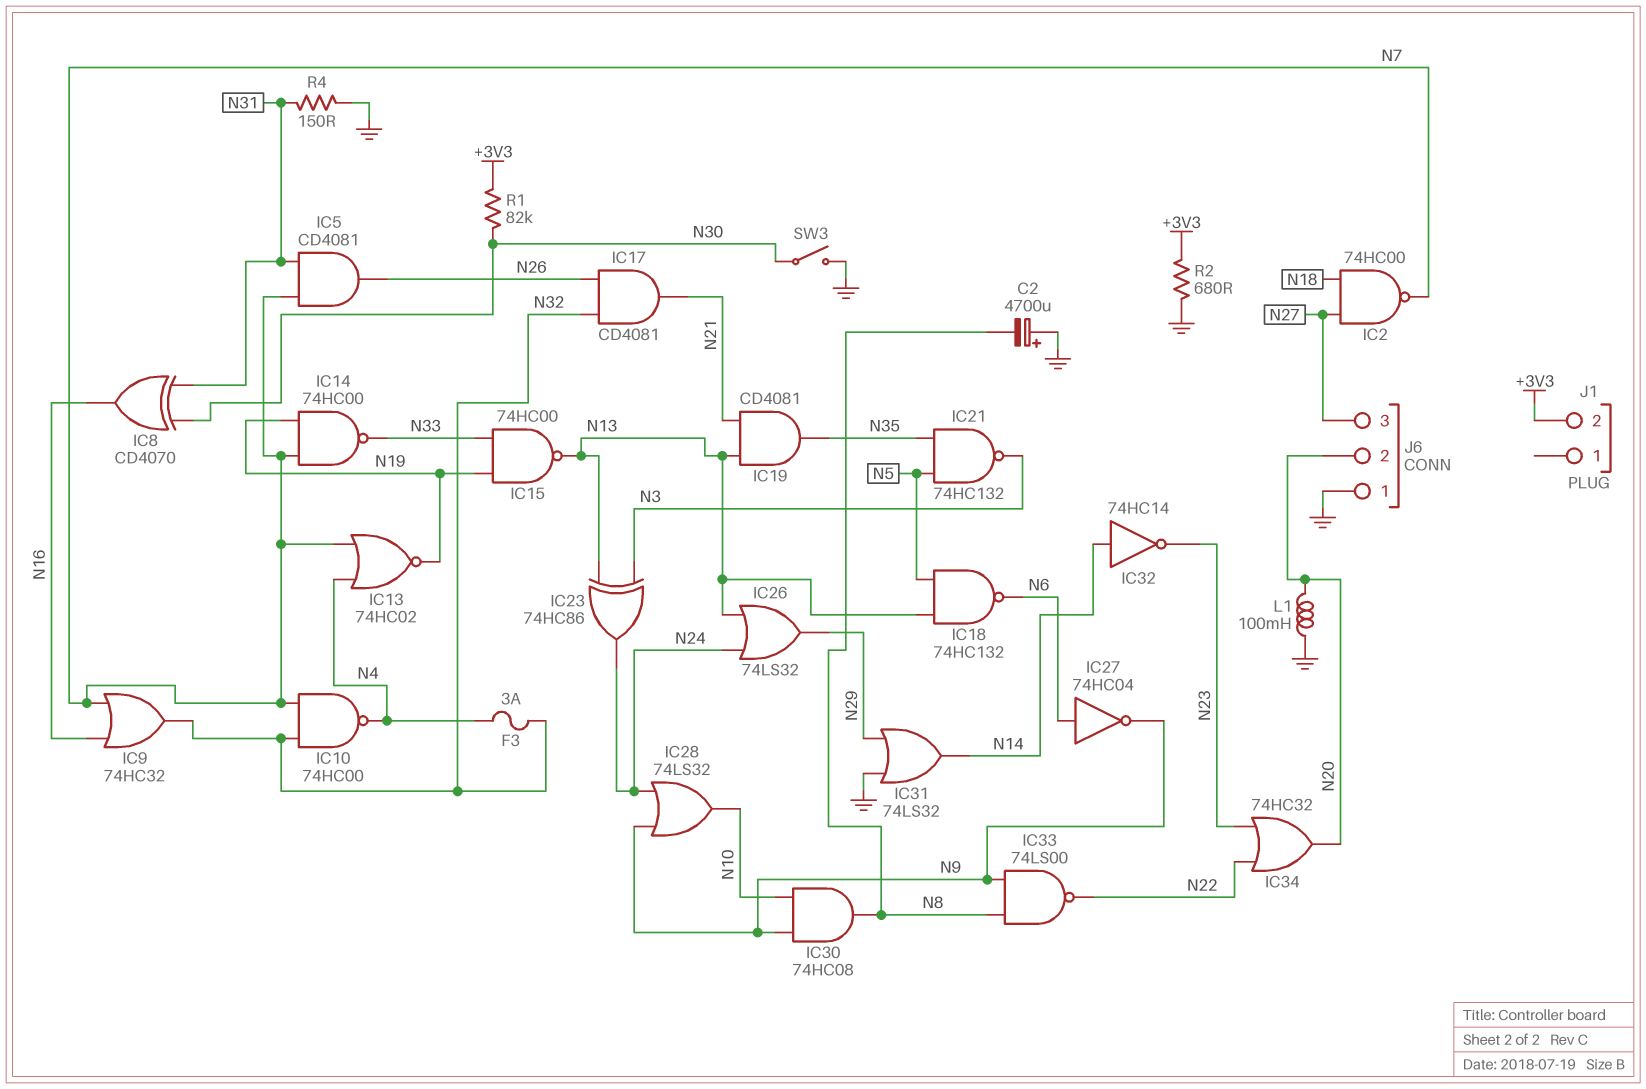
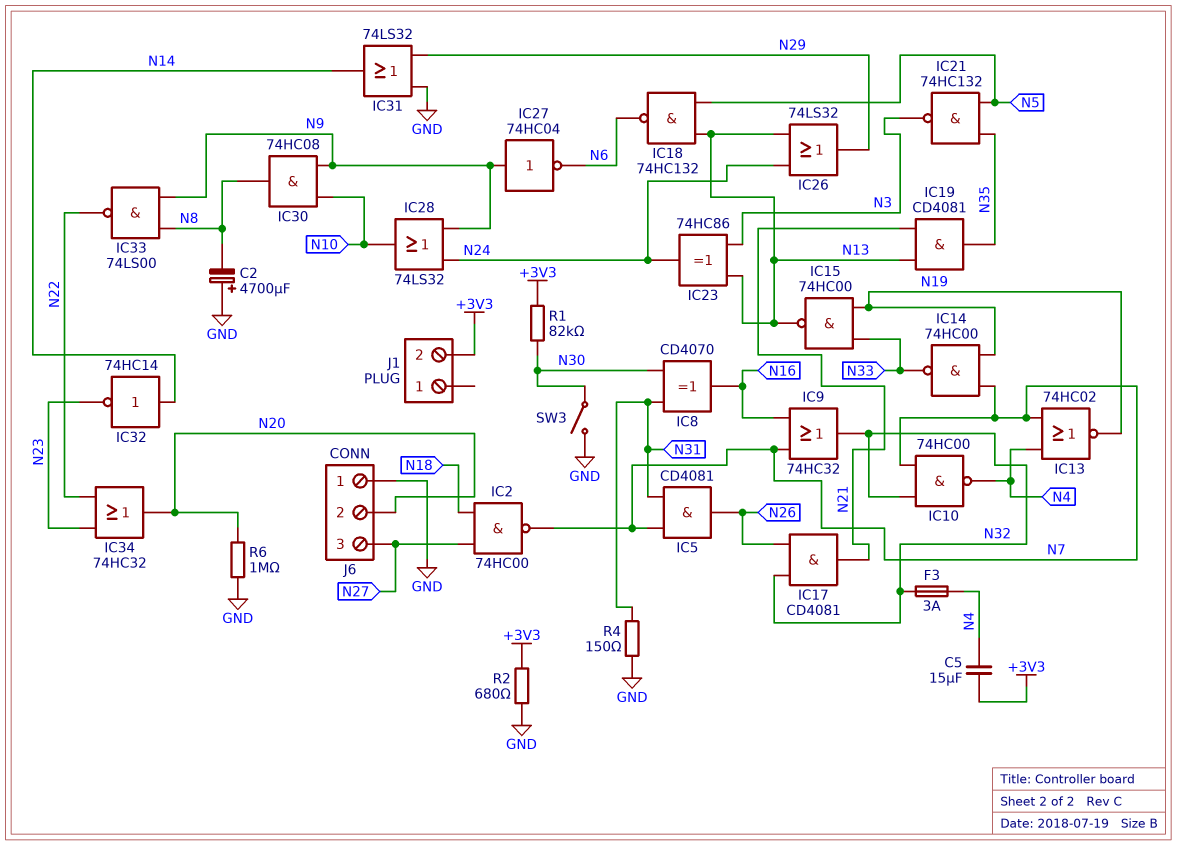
C5: none -> 15uF (+3V3, N4)
IC27: NOT 74HC04 (in N6, out N9) -> NOT 74HC04 (in N9, out N6)
L1: 100mH (GND, N20) -> none
R6: none -> 1M (GND, N20)

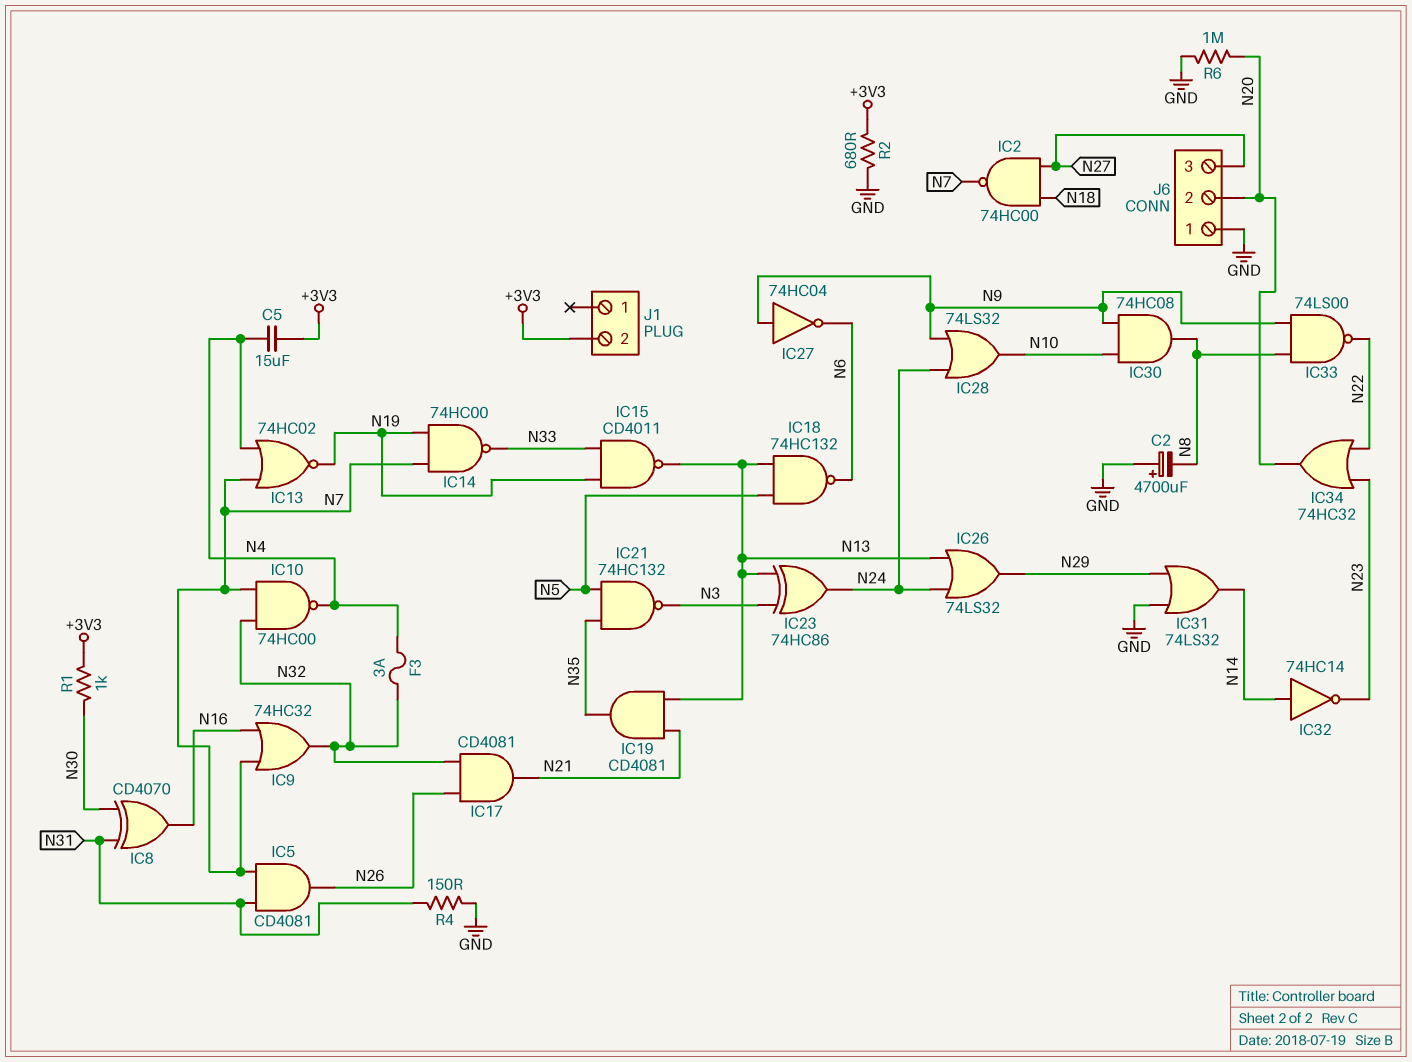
IC15: NAND 74HC00 (in N19, in N33, out N13) -> NAND CD4011 (in N19, in N33, out N13)
R1: 82k (+3V3, N30) -> 1k (+3V3, N30)
SW3: switch (GND, N30) -> none

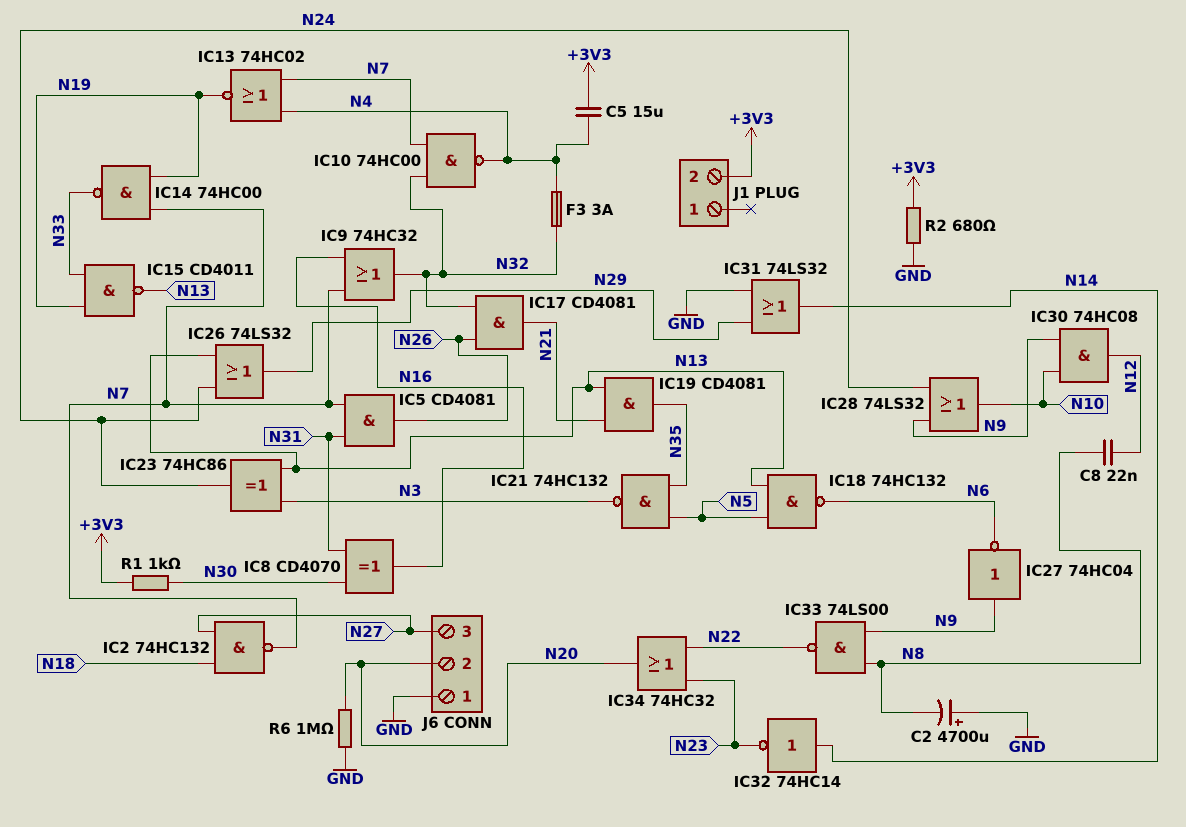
C8: none -> 22nF (N8, N12)
IC2: NAND 74HC00 (in N18, in N27, out N7) -> NAND 74HC132 (in N18, in N27, out N7)
IC30: AND 74HC08 (in N9, in N10, out N8) -> AND 74HC08 (in N9, in N10, out N12)
R4: 150 (GND, N31) -> none

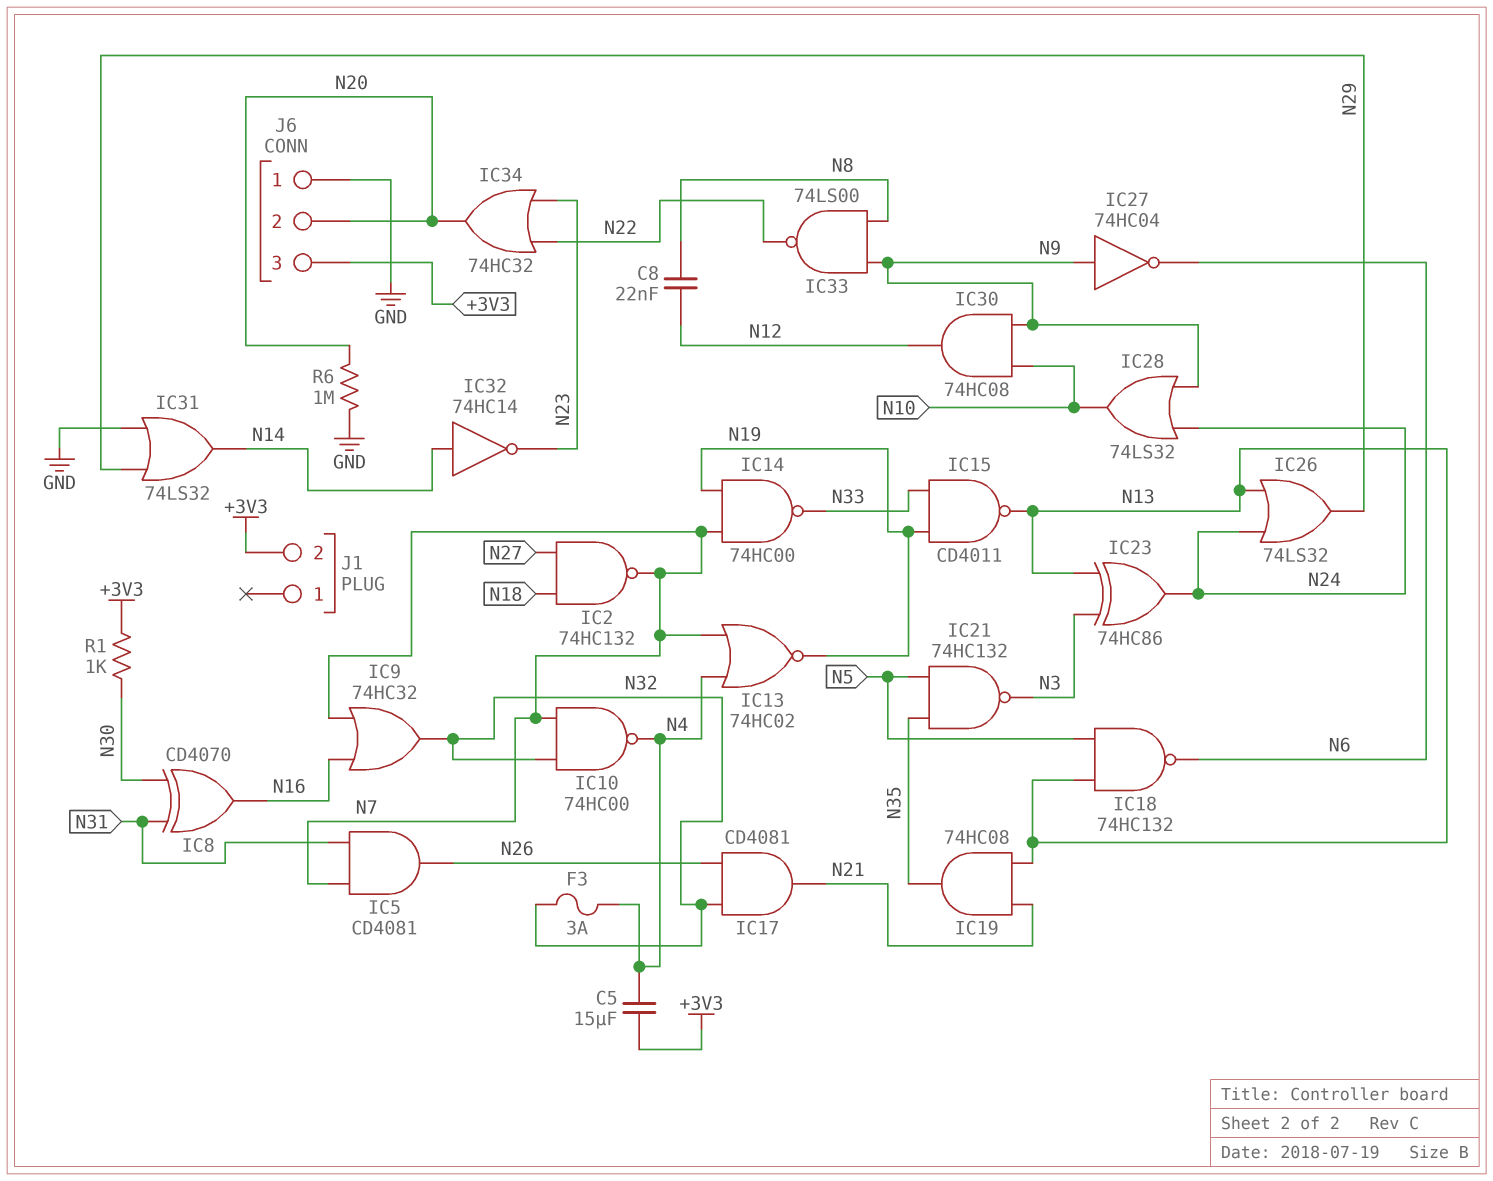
C2: 4700uF (plus GND, minus N8) -> none
IC19: AND CD4081 (in N13, in N21, out N35) -> AND 74HC08 (in N13, in N21, out N35)
J6 pin 3: N27 -> +3V3
R2: 680 (+3V3, GND) -> none

